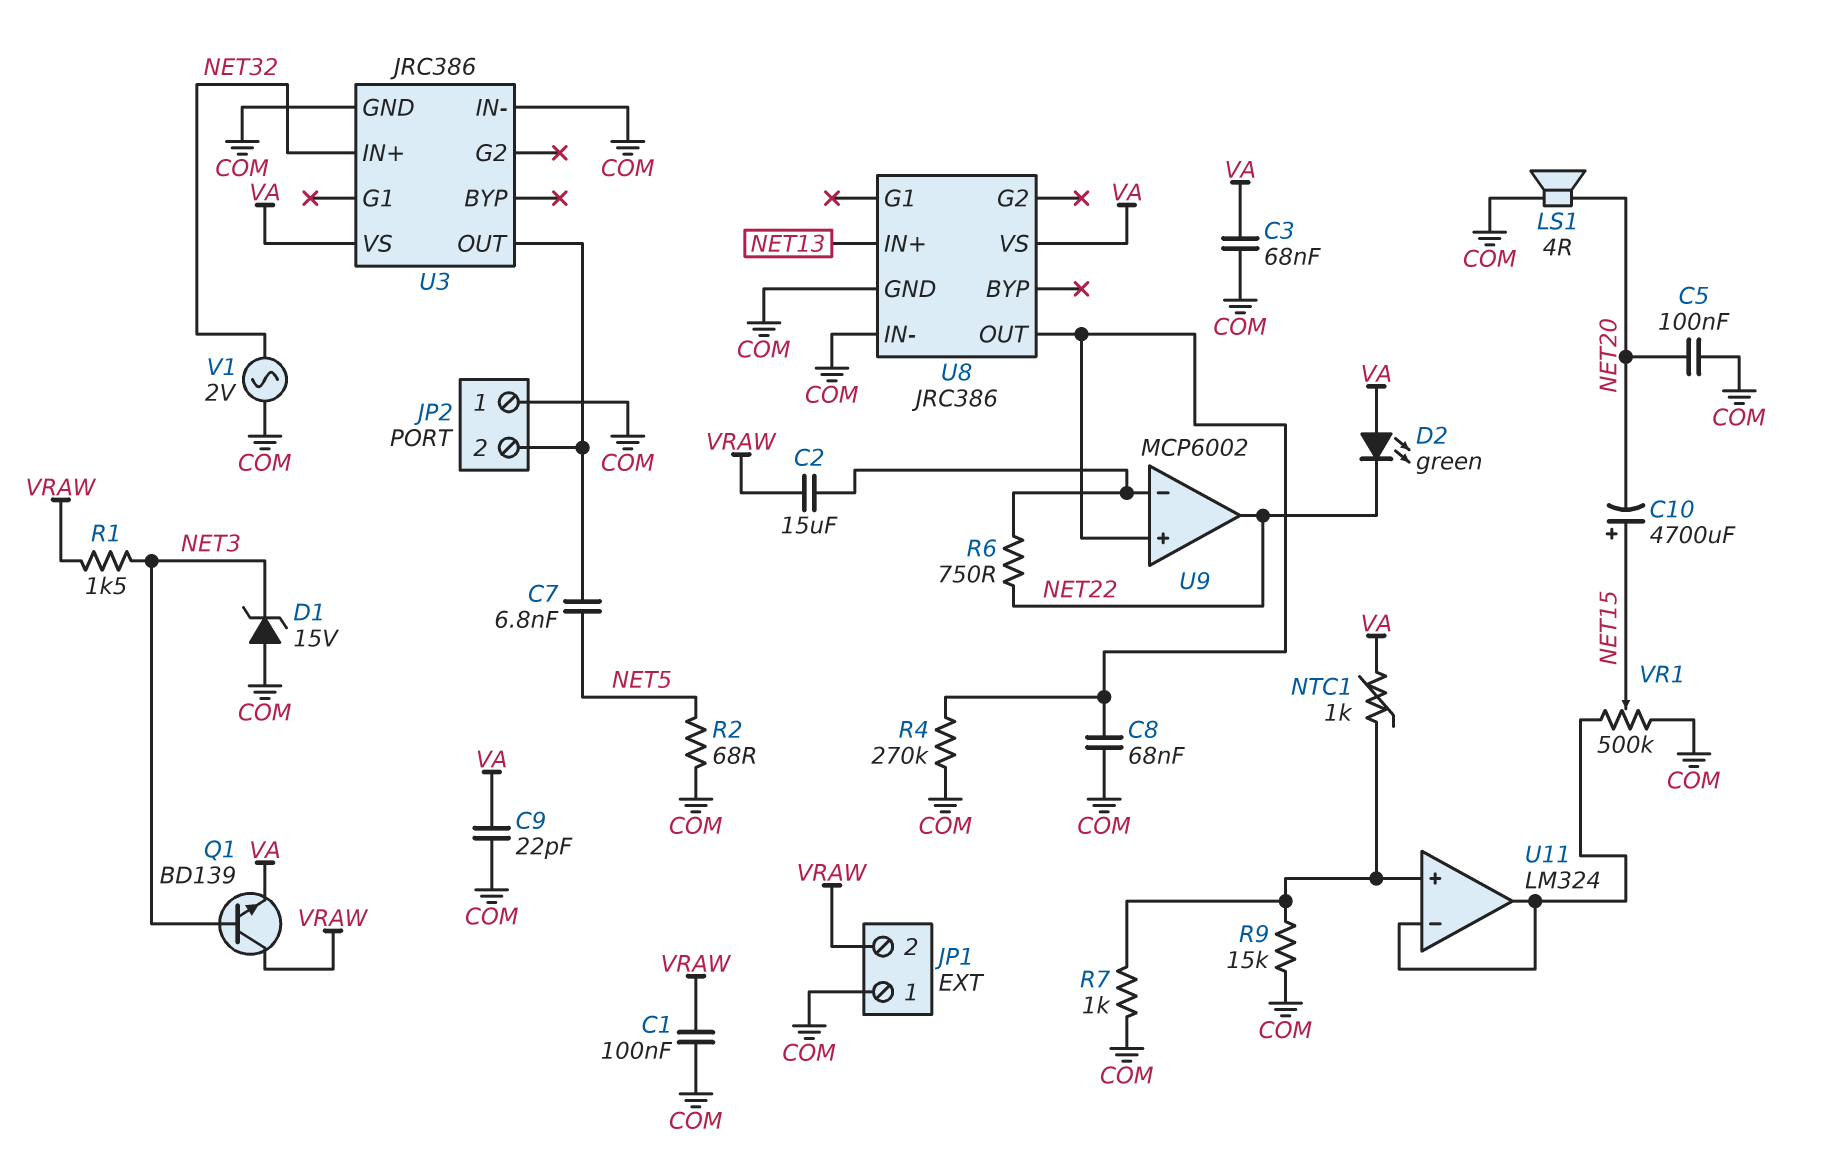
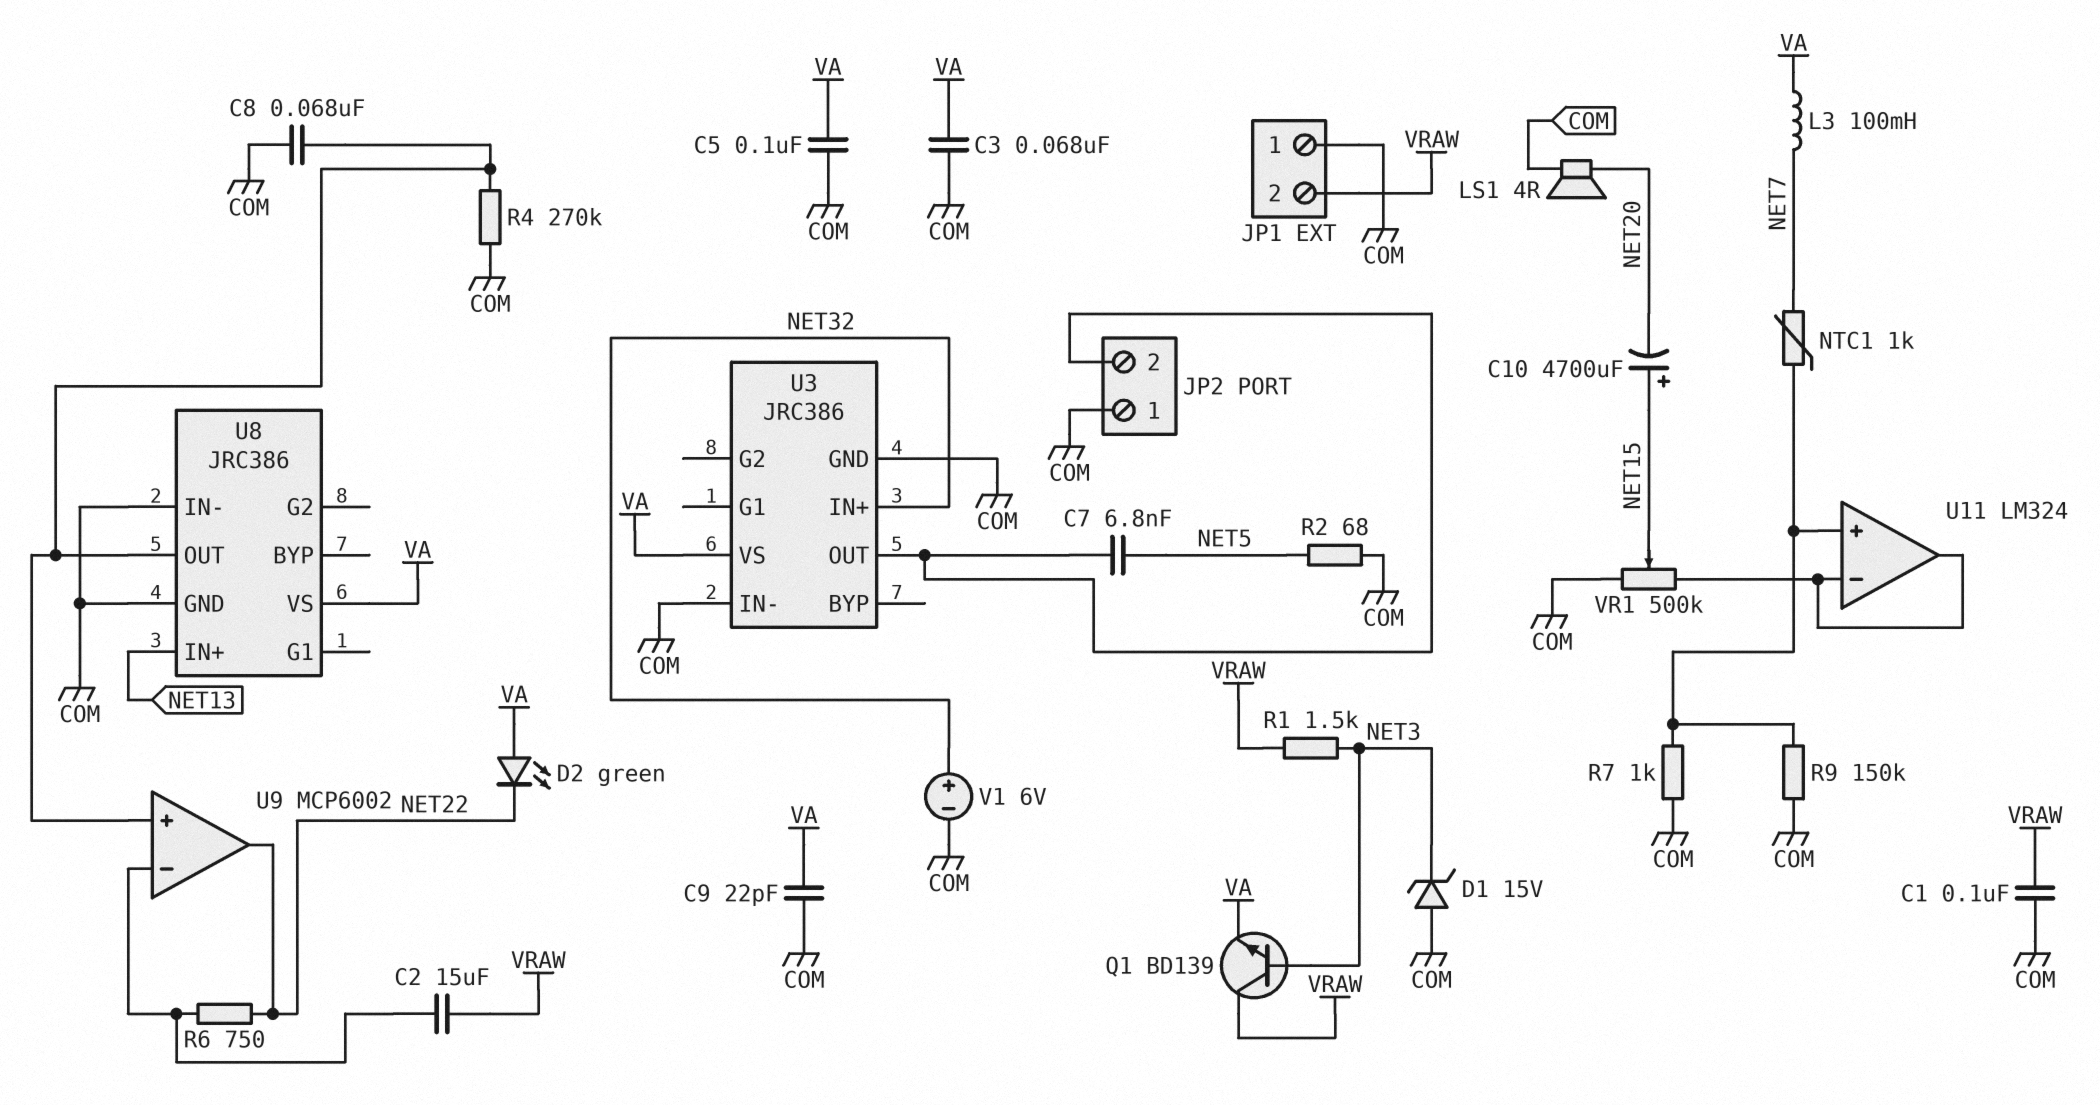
C5: 100nF (COM, NET20) -> 100nF (COM, VA)
L3: none -> 100mH (NET7, VA)
NTC1: 1k (U11/in+, VA) -> 1k (NET7, U11/in+)
R9: 15k (COM, U11/in+) -> 150k (COM, U11/in+)
V1: AC 2V (COM, NET32) -> 6V (plus NET32, minus COM)

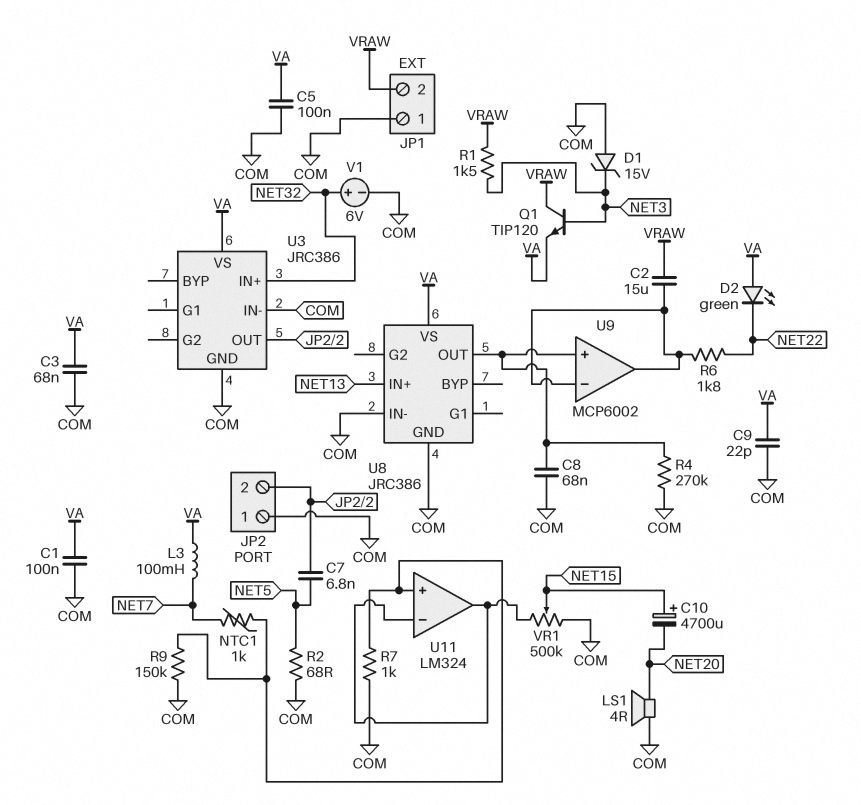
C1: 100nF (COM, VRAW) -> 100nF (COM, VA)
Q1: NPN BD139 (B NET3, C VRAW, E VA) -> NPN TIP120 (B NET3, C VRAW, E VA)
R6: 750 (NET22, U9/in-) -> 1.8k (NET22, U9/in-)
U9 pin out: NET22 -> U9/in-

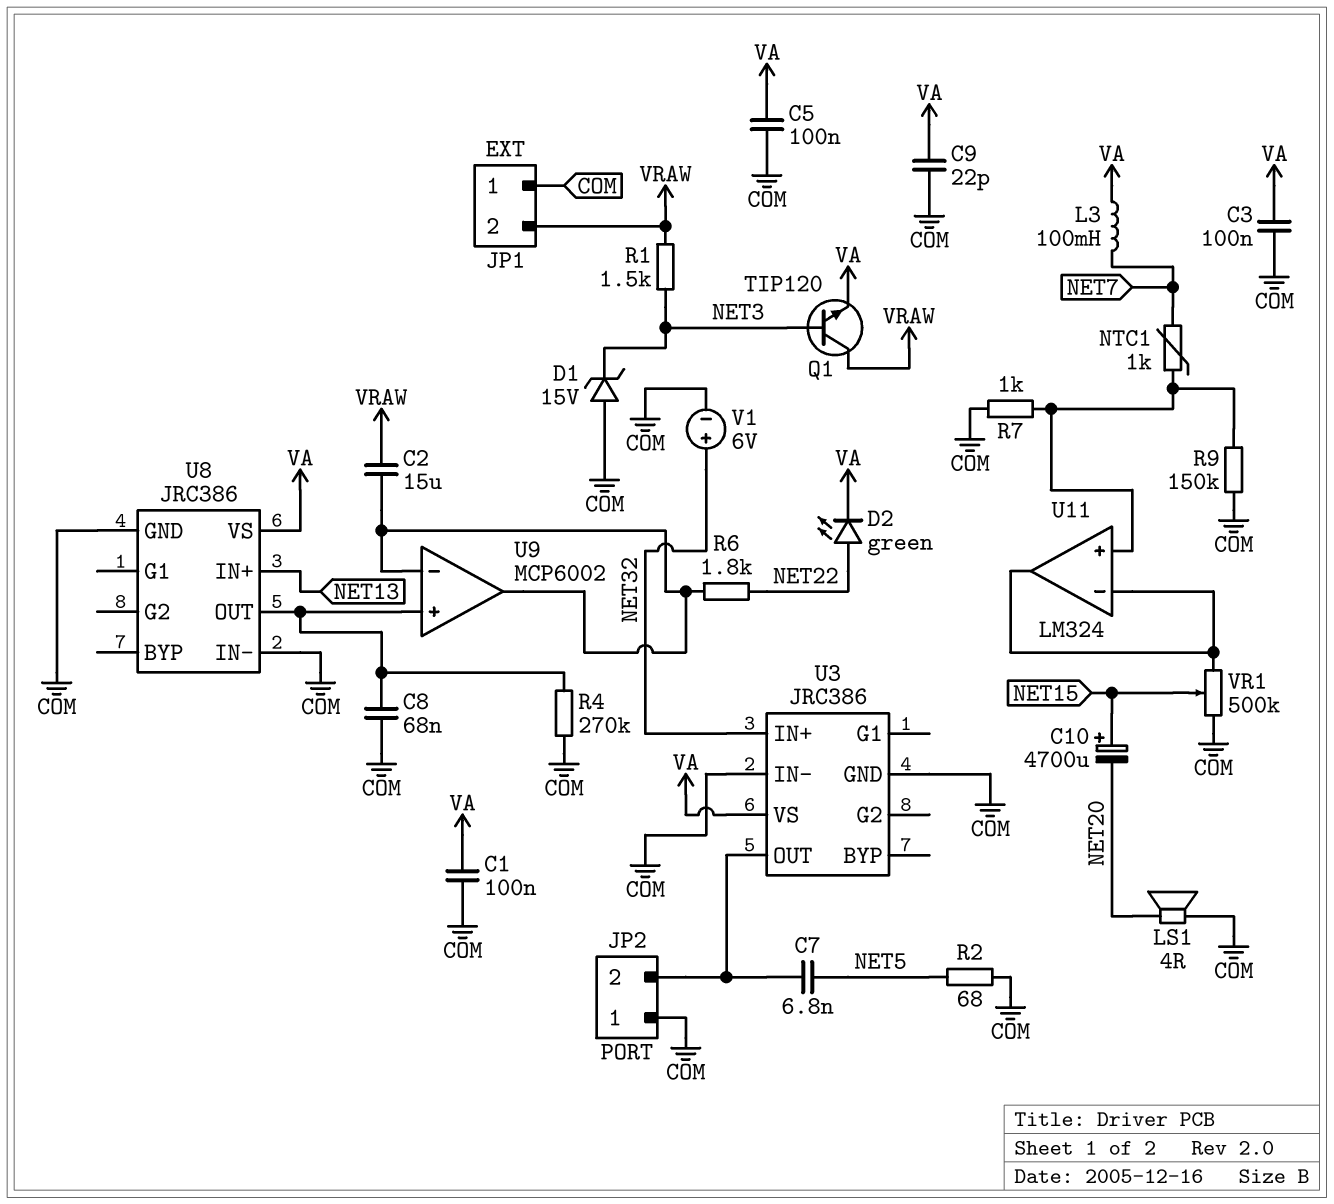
C3: 68nF (COM, VA) -> 100nF (COM, VA)
D2: LED green (A VA, K NET22) -> LED green (A NET22, K VA)

